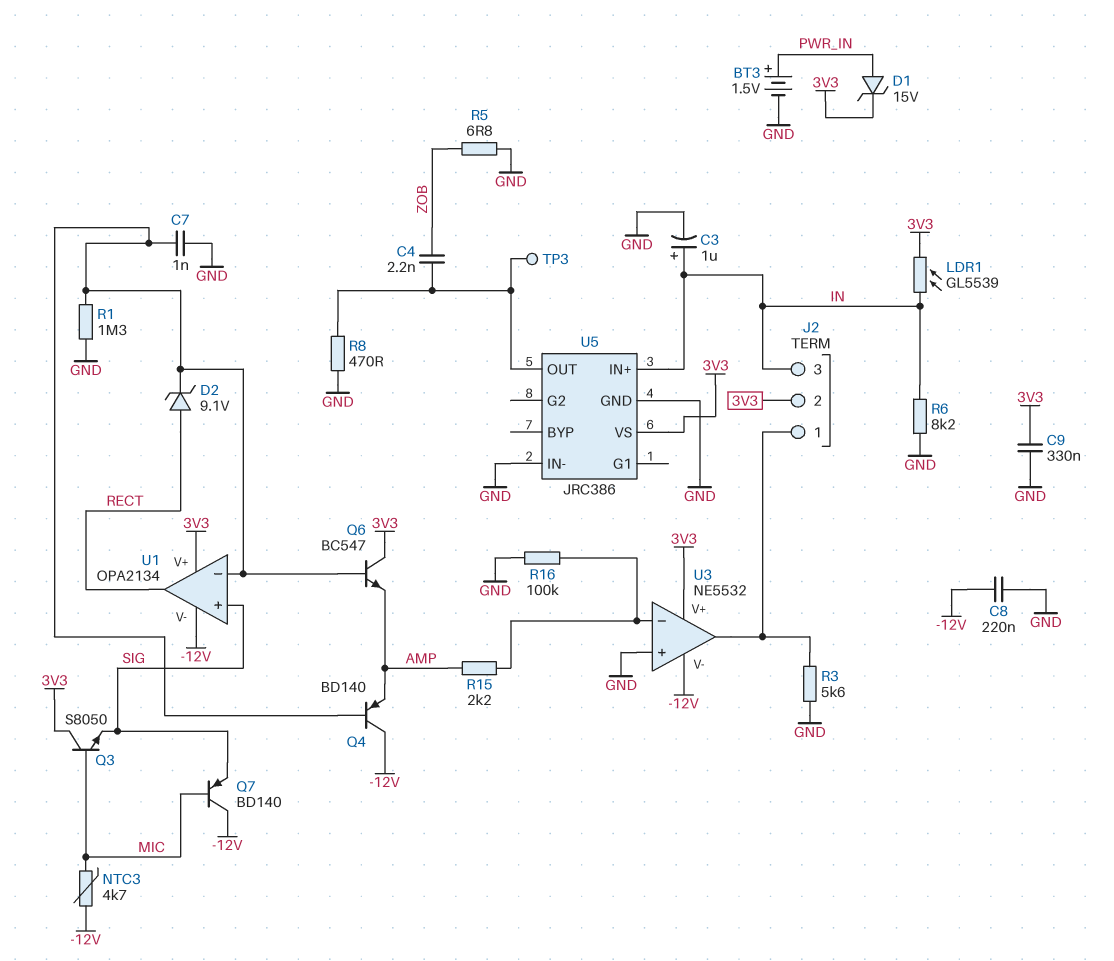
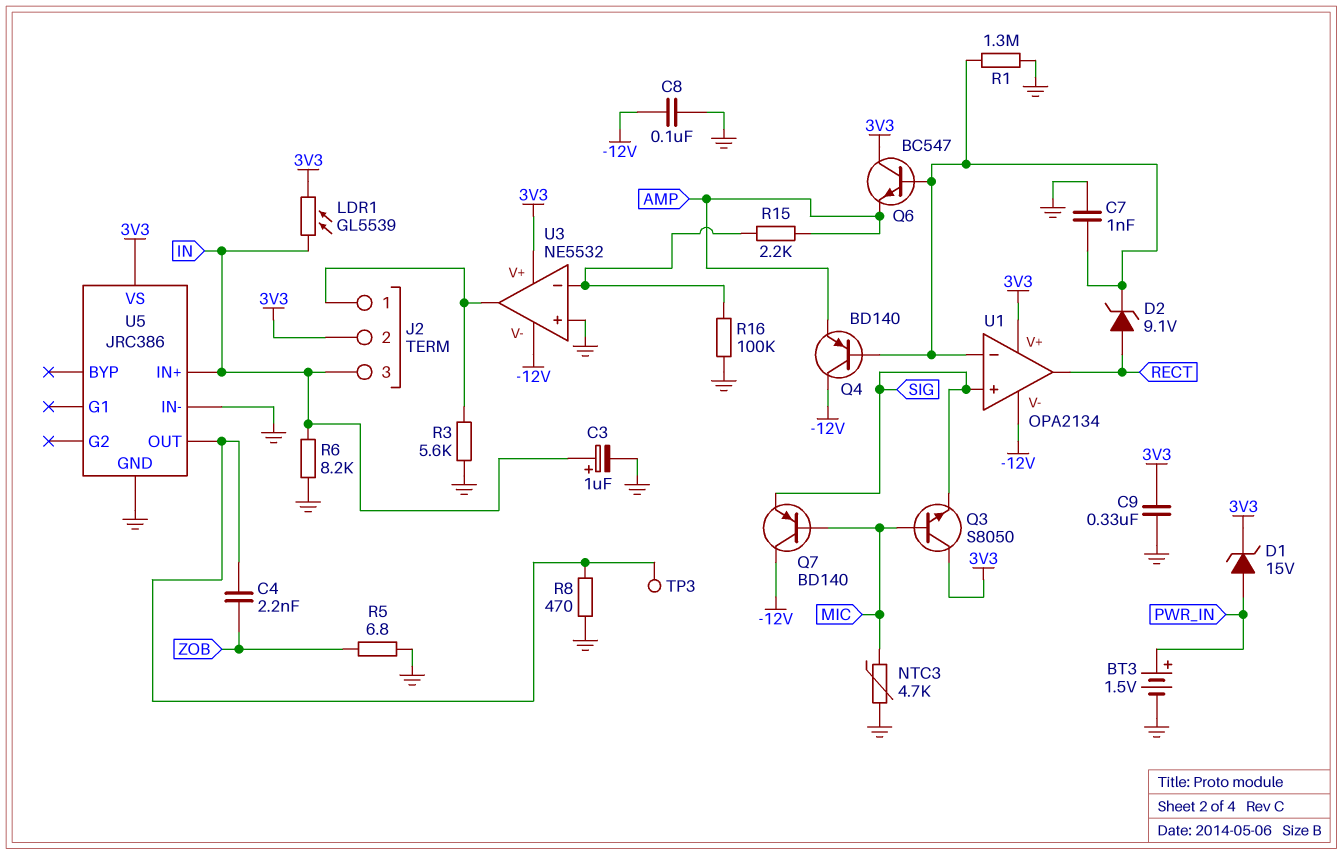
C8: 220nF (-12V, GND) -> 100nF (-12V, GND)
NTC3: 4.7k (-12V, MIC) -> 4.7k (GND, MIC)

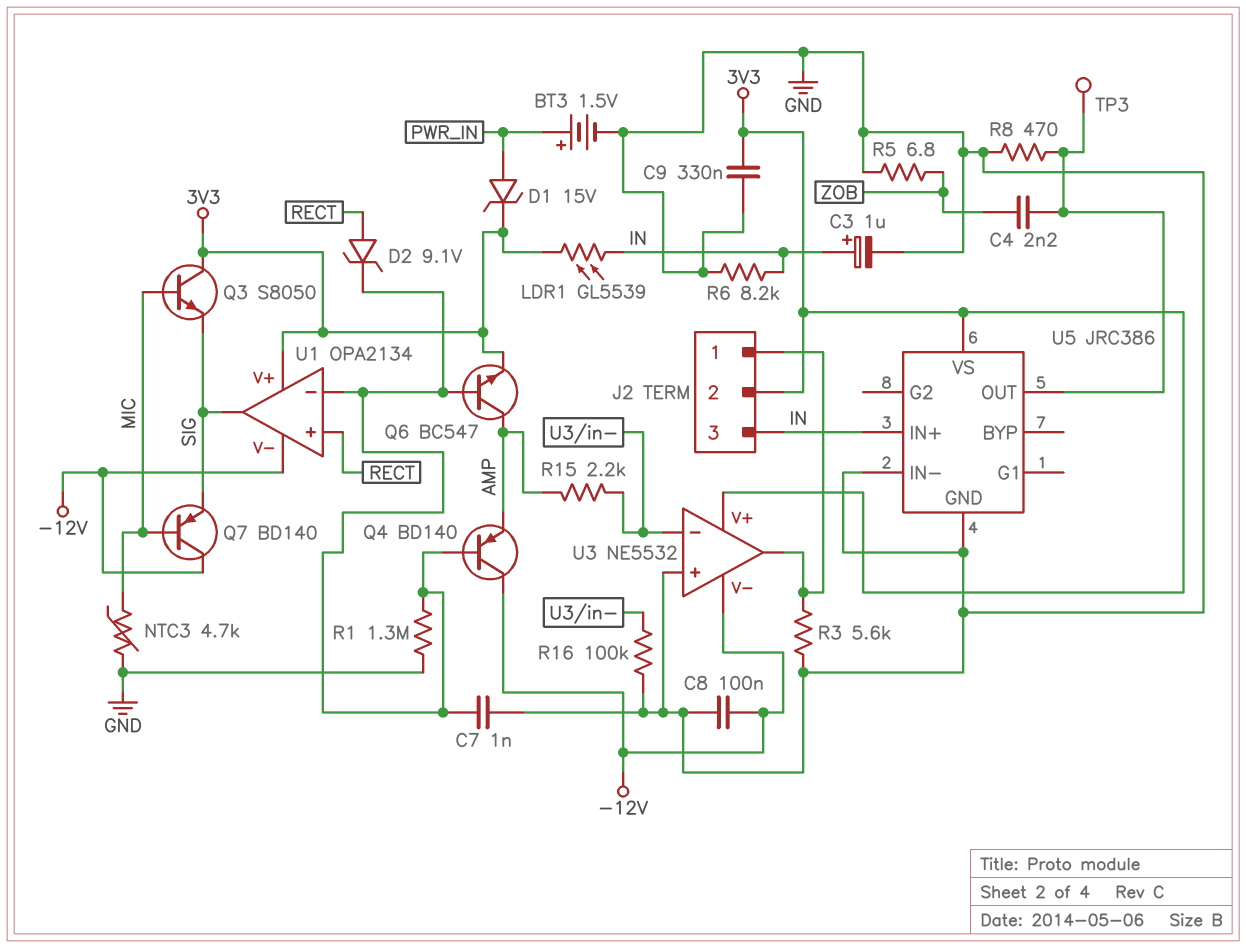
Q6: NPN BC547 (B U1/in-, C 3V3, E AMP) -> NPN BC547 (B U1/in-, C AMP, E 3V3)
U1 pin in+: SIG -> RECT
U1 pin out: RECT -> SIG

